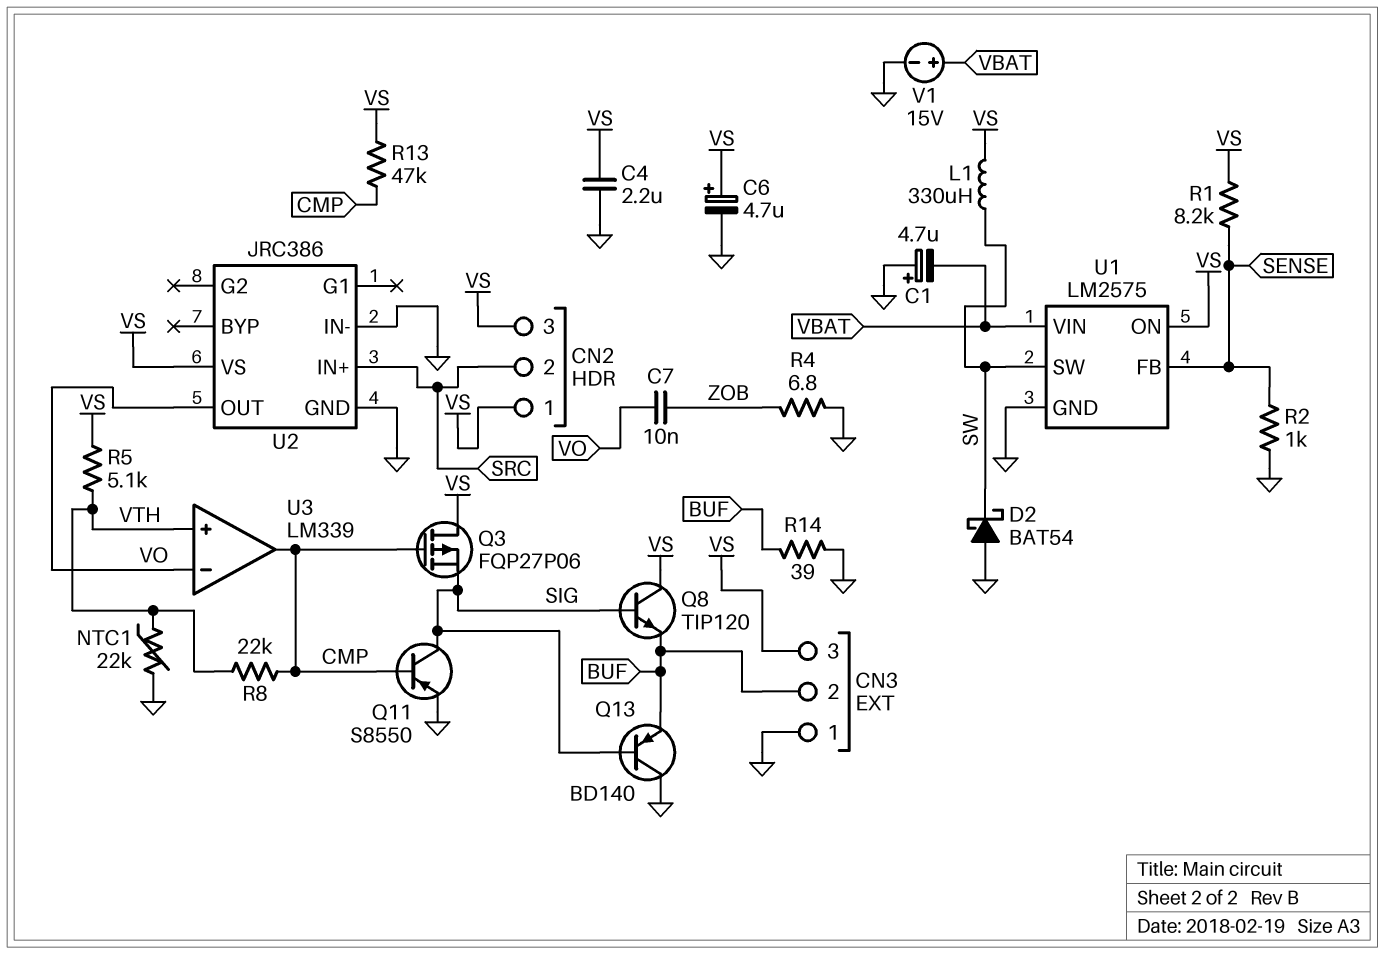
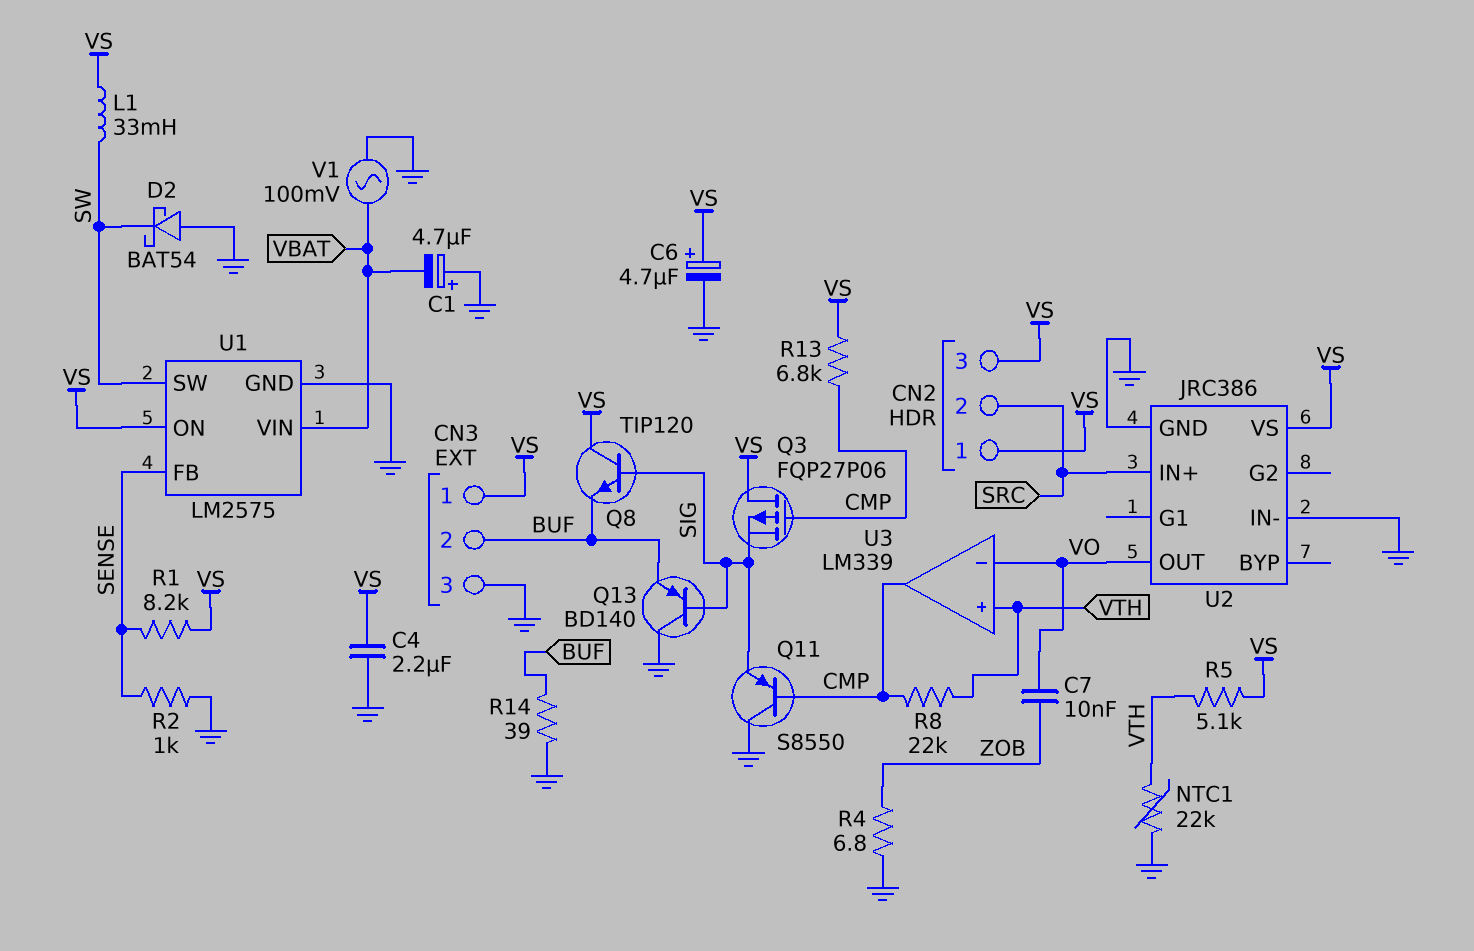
CN3 pin 1: GND -> VS
CN3 pin 3: VS -> GND
L1: 330uH (SW, VS) -> 33mH (SW, VS)
Q11: PNP S8550 (B CMP, C SIG, E GND) -> PNP S8550 (B CMP, C GND, E SIG)
R13: 47k (CMP, VS) -> 6.8k (CMP, VS)
V1: 15V (plus VBAT, minus GND) -> AC 100mV (GND, VBAT)

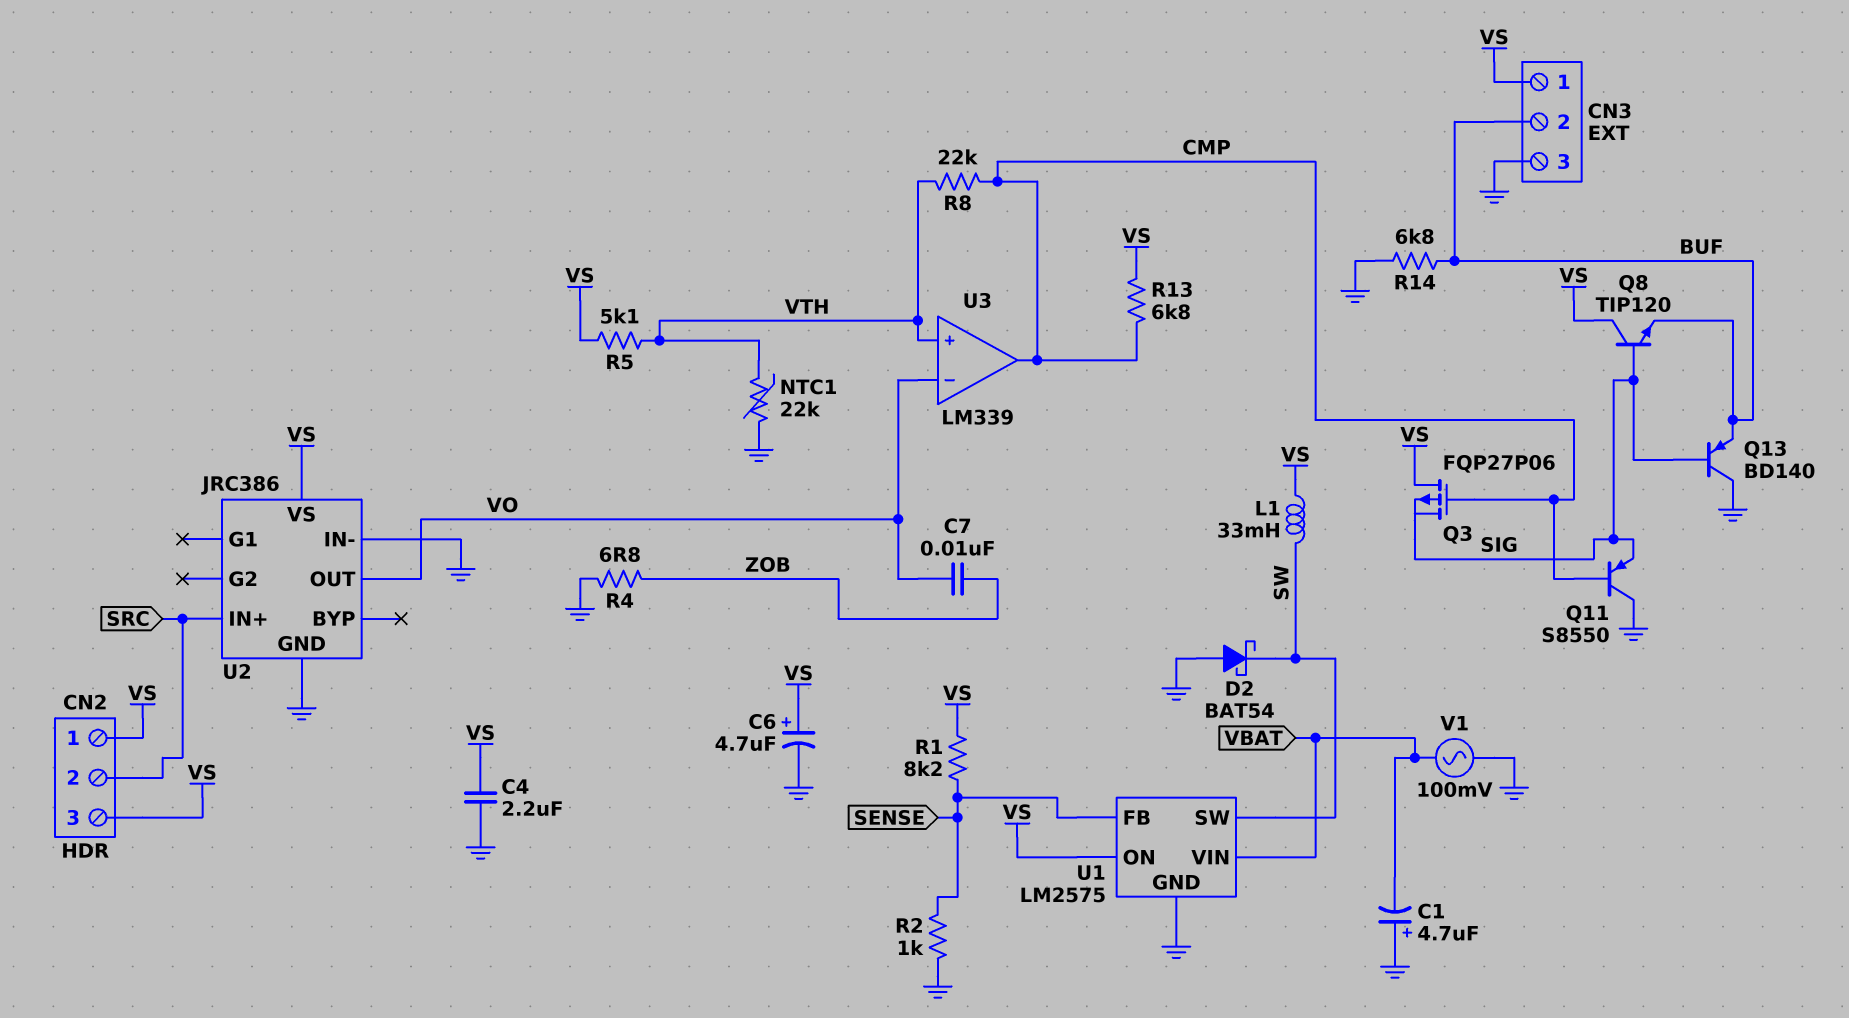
R14: 39 (BUF, GND) -> 6.8k (BUF, GND)

